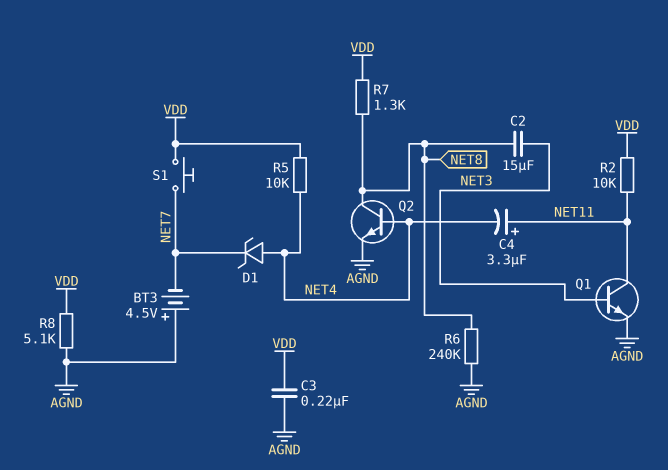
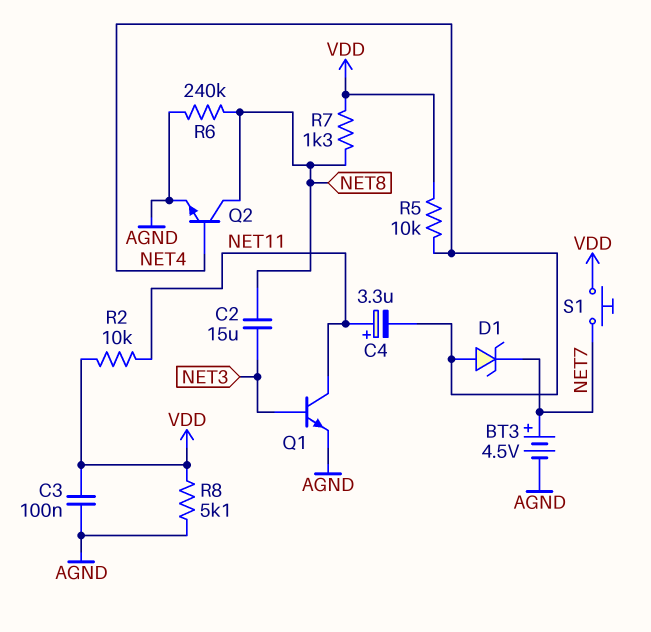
BT3: 4.5V (plus AGND, minus NET7) -> 4.5V (plus NET7, minus AGND)
C3: 220nF (AGND, VDD) -> 100nF (AGND, VDD)

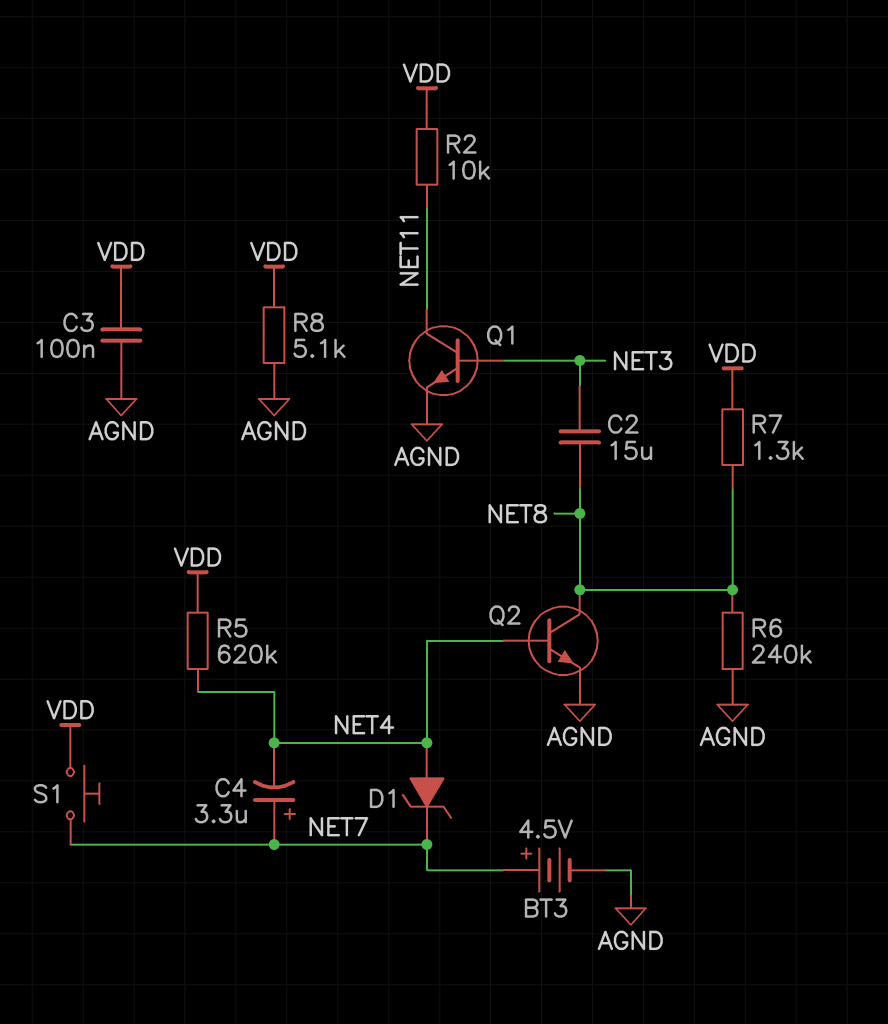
C4: 3.3uF (plus NET11, minus NET4) -> 3.3uF (plus NET7, minus NET4)
R5: 10k (NET4, VDD) -> 620k (NET4, VDD)

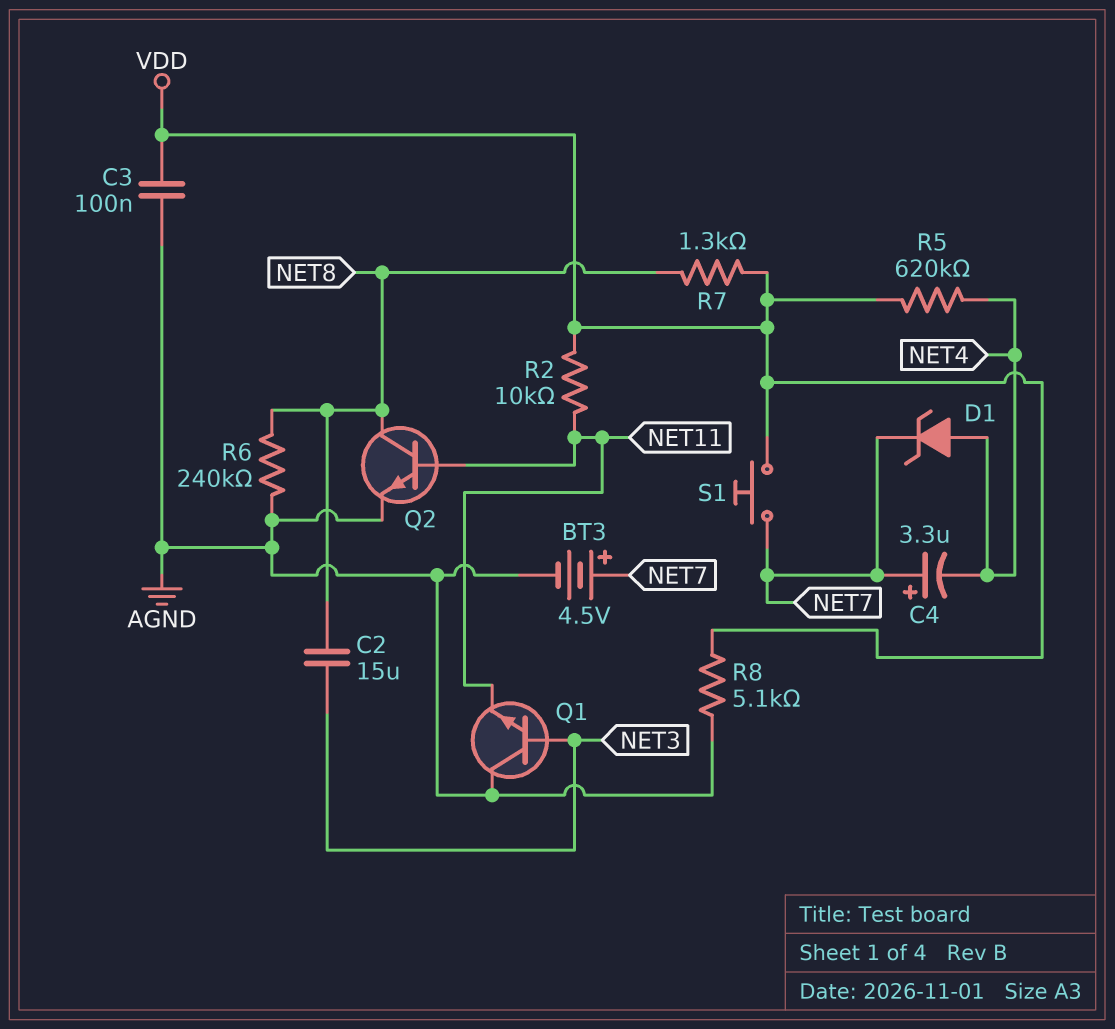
Q1: NPN (B NET3, C NET11, E AGND) -> NPN (B NET3, C AGND, E NET11)
Q2: NPN (B NET4, C NET8, E AGND) -> NPN (B NET11, C NET8, E AGND)

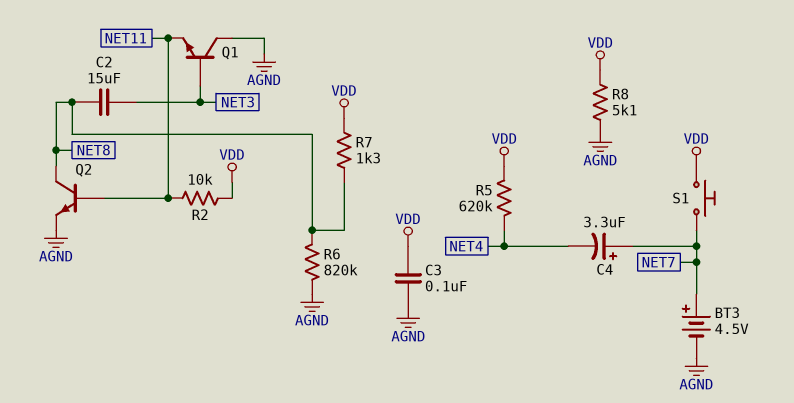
D1: zener (A NET4, K NET7) -> none
R6: 240k (AGND, NET8) -> 820k (AGND, NET8)

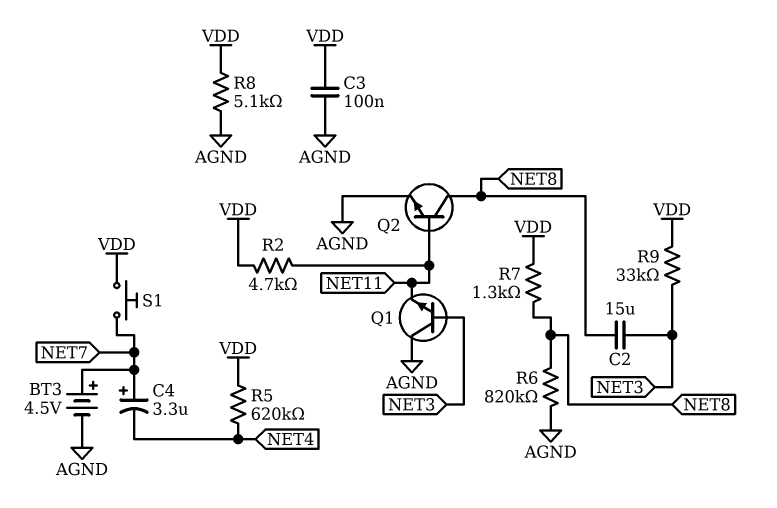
R2: 10k (NET11, VDD) -> 4.7k (NET11, VDD)
R9: none -> 33k (NET3, VDD)

